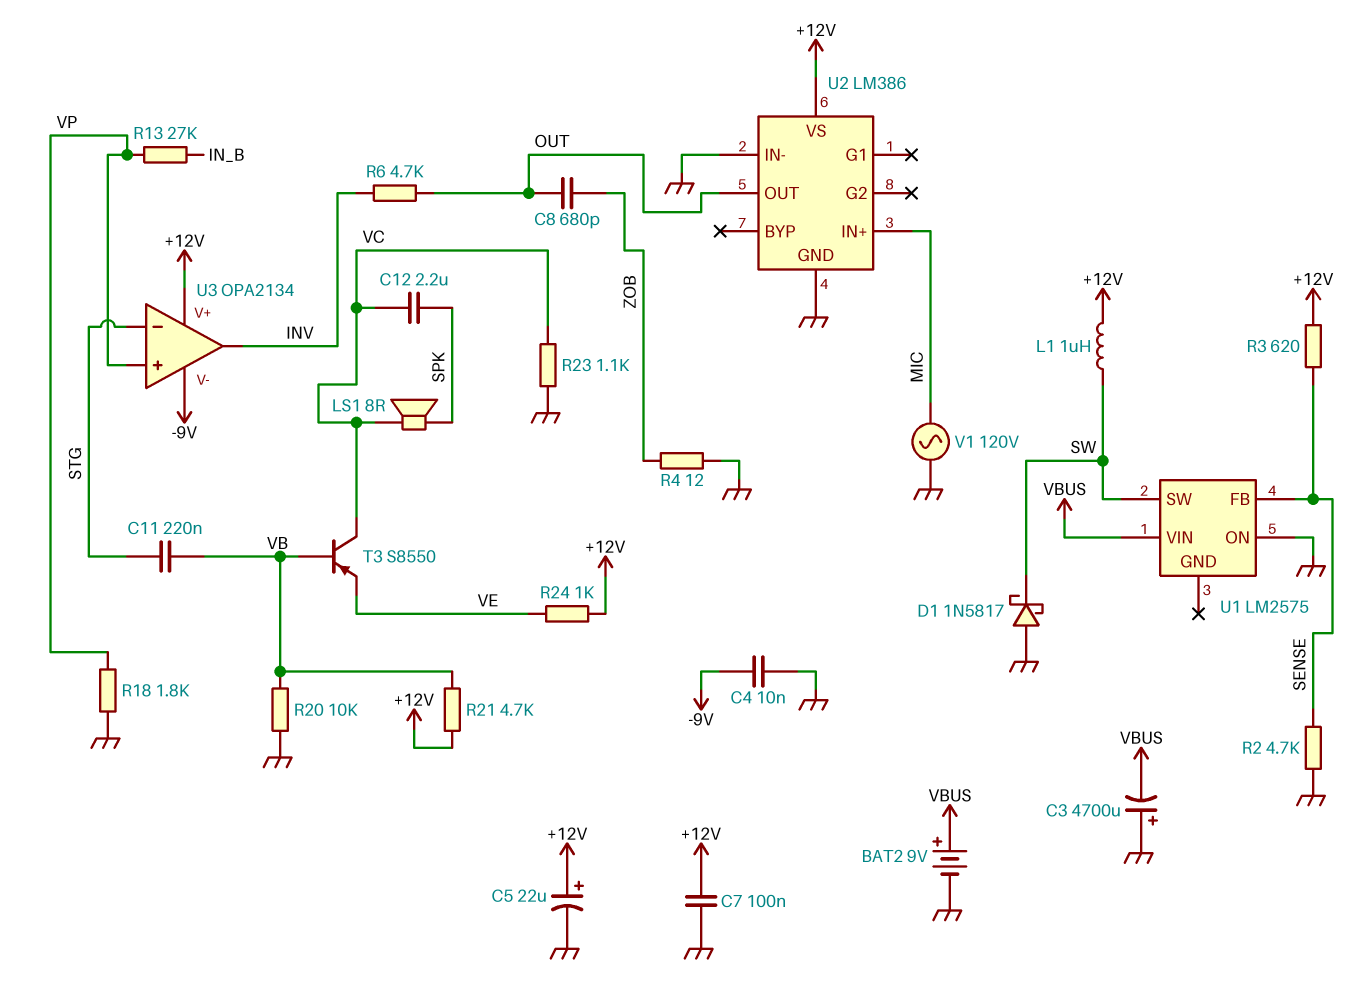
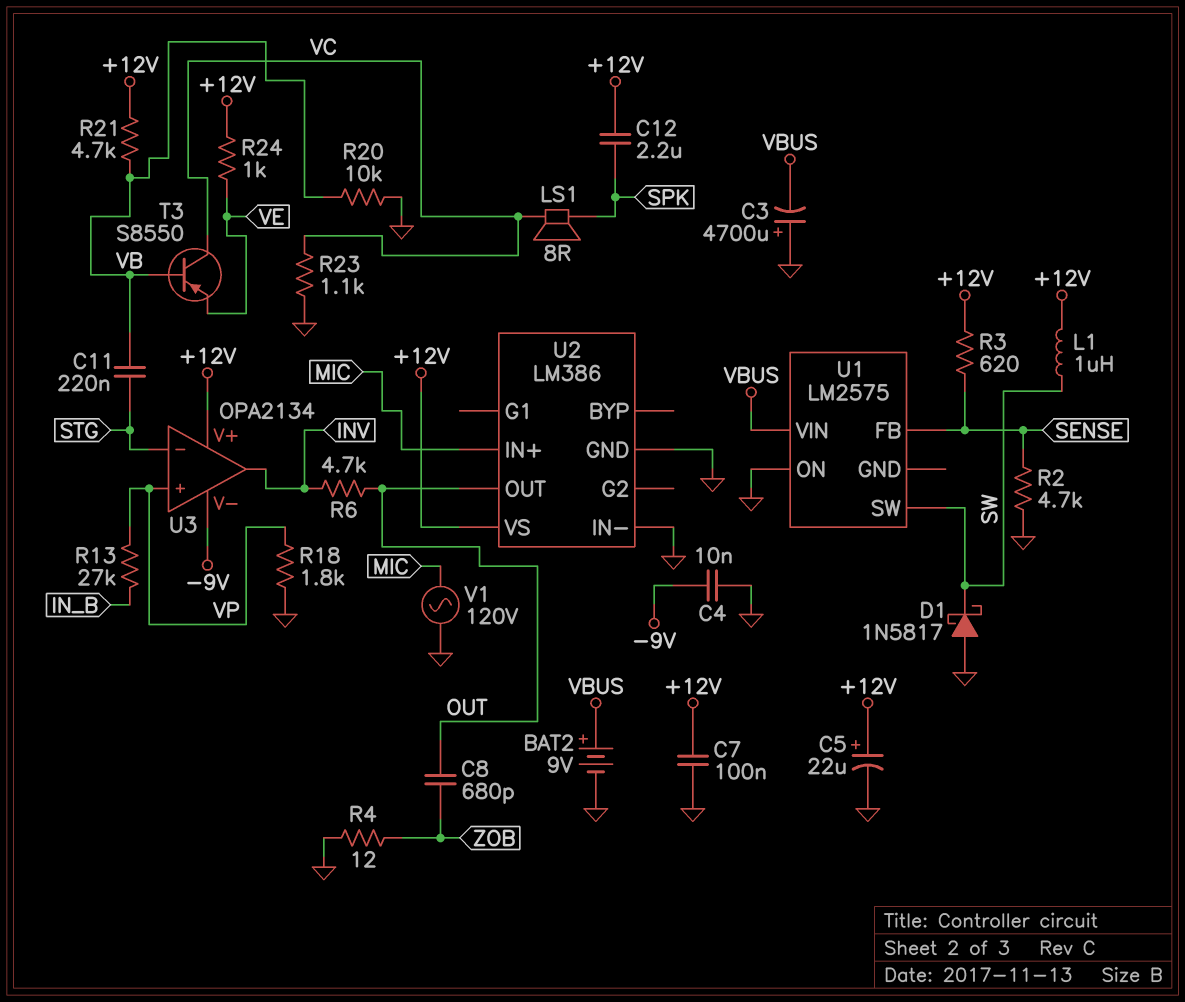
C12: 2.2uF (SPK, VC) -> 2.2uF (+12V, SPK)

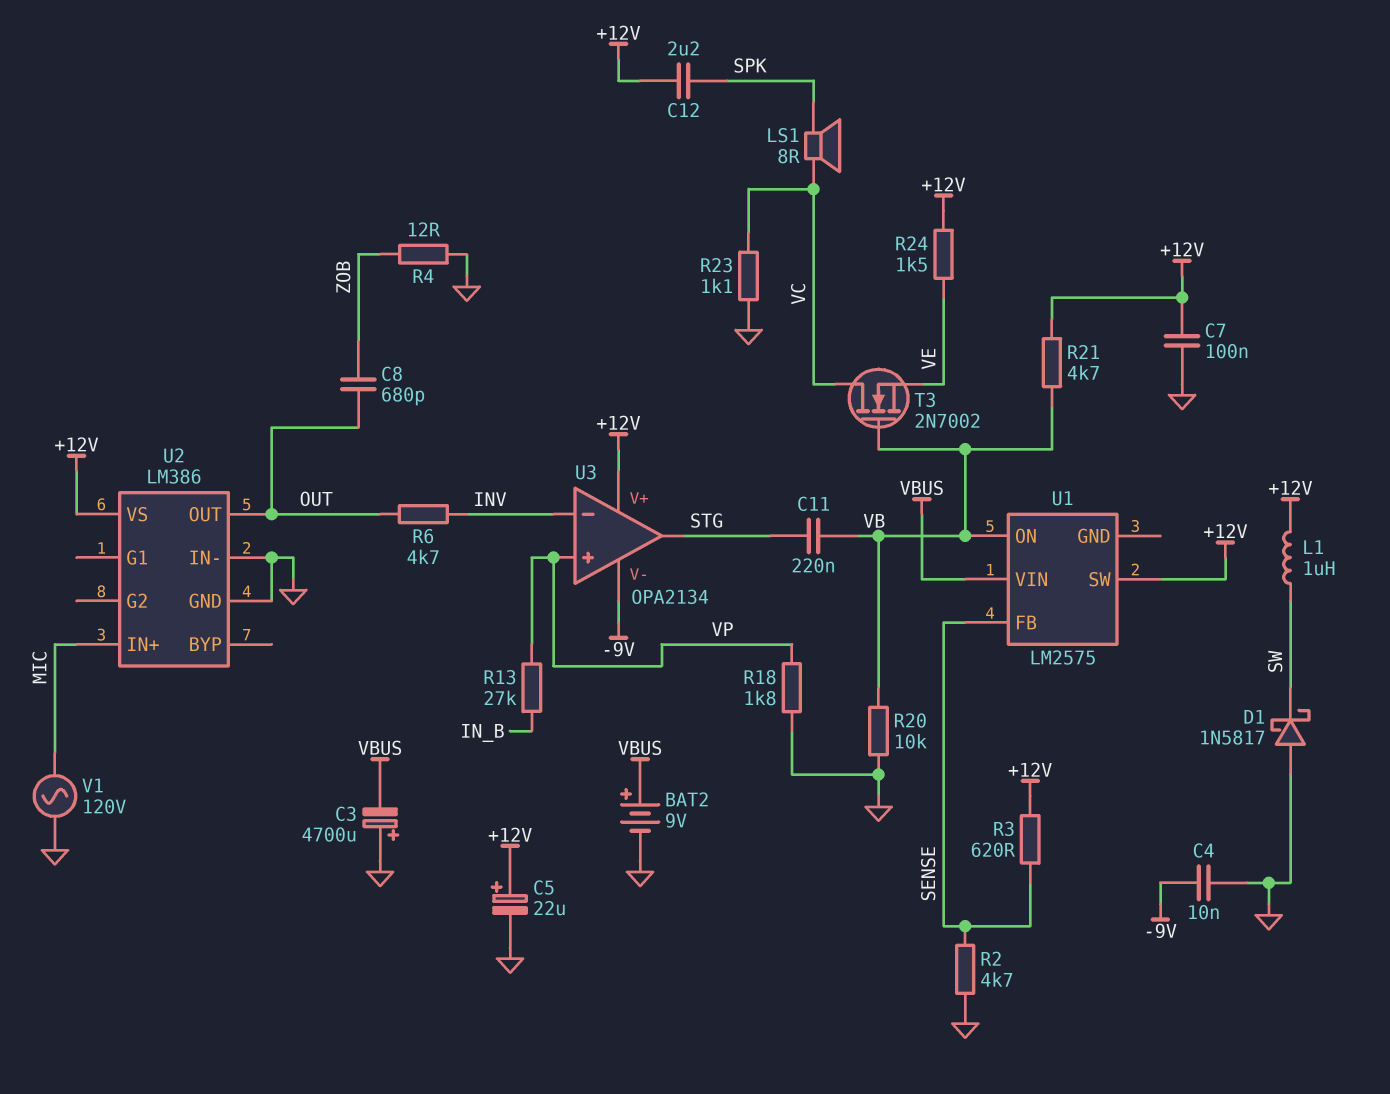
R24: 1k (+12V, VE) -> 1.5k (+12V, VE)
T3: PNP S8550 (B VB, C VC, E VE) -> NMOS 2N7002 (G VB, D VC, S VE)
U1 pin ON: GND -> VB
U1 pin SW: SW -> +12V
U3 pin in-: STG -> INV
U3 pin out: INV -> STG

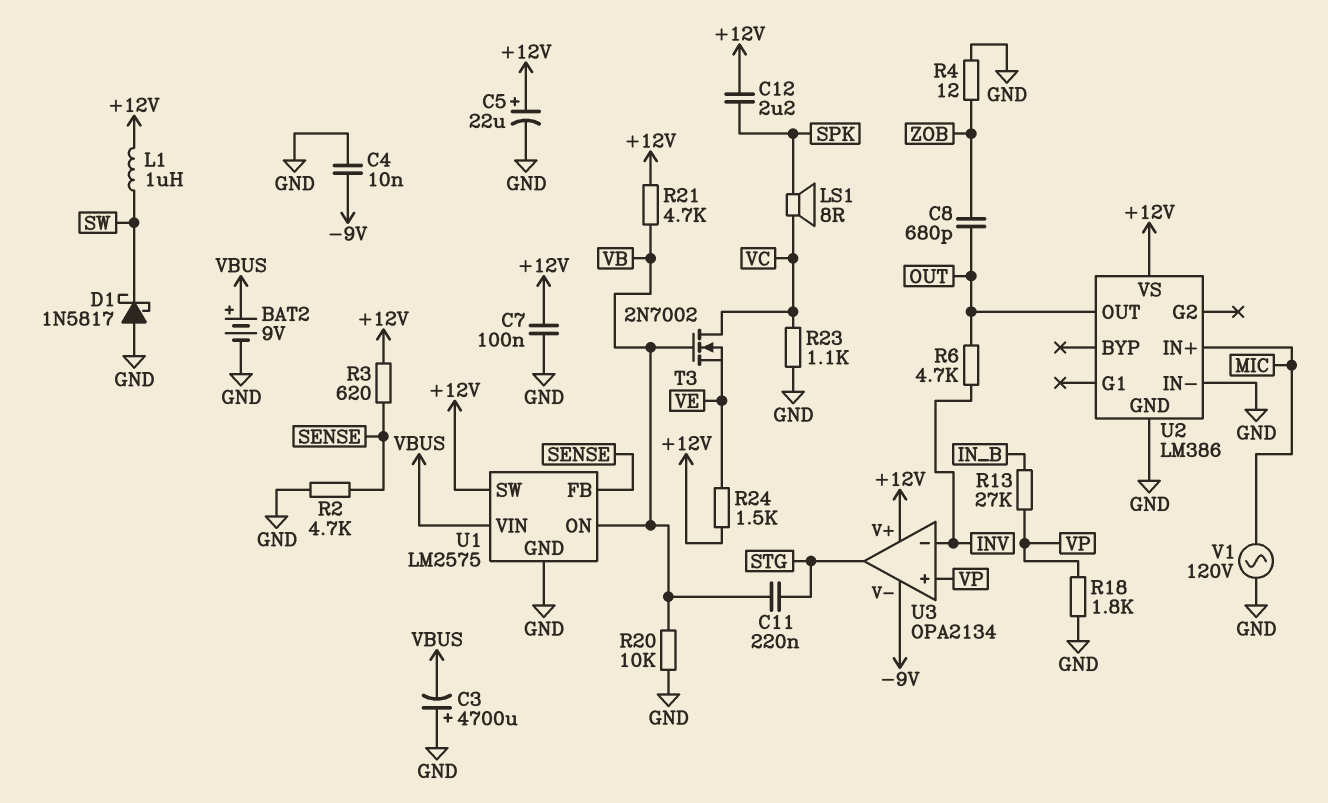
U1 pin GND: none -> GND

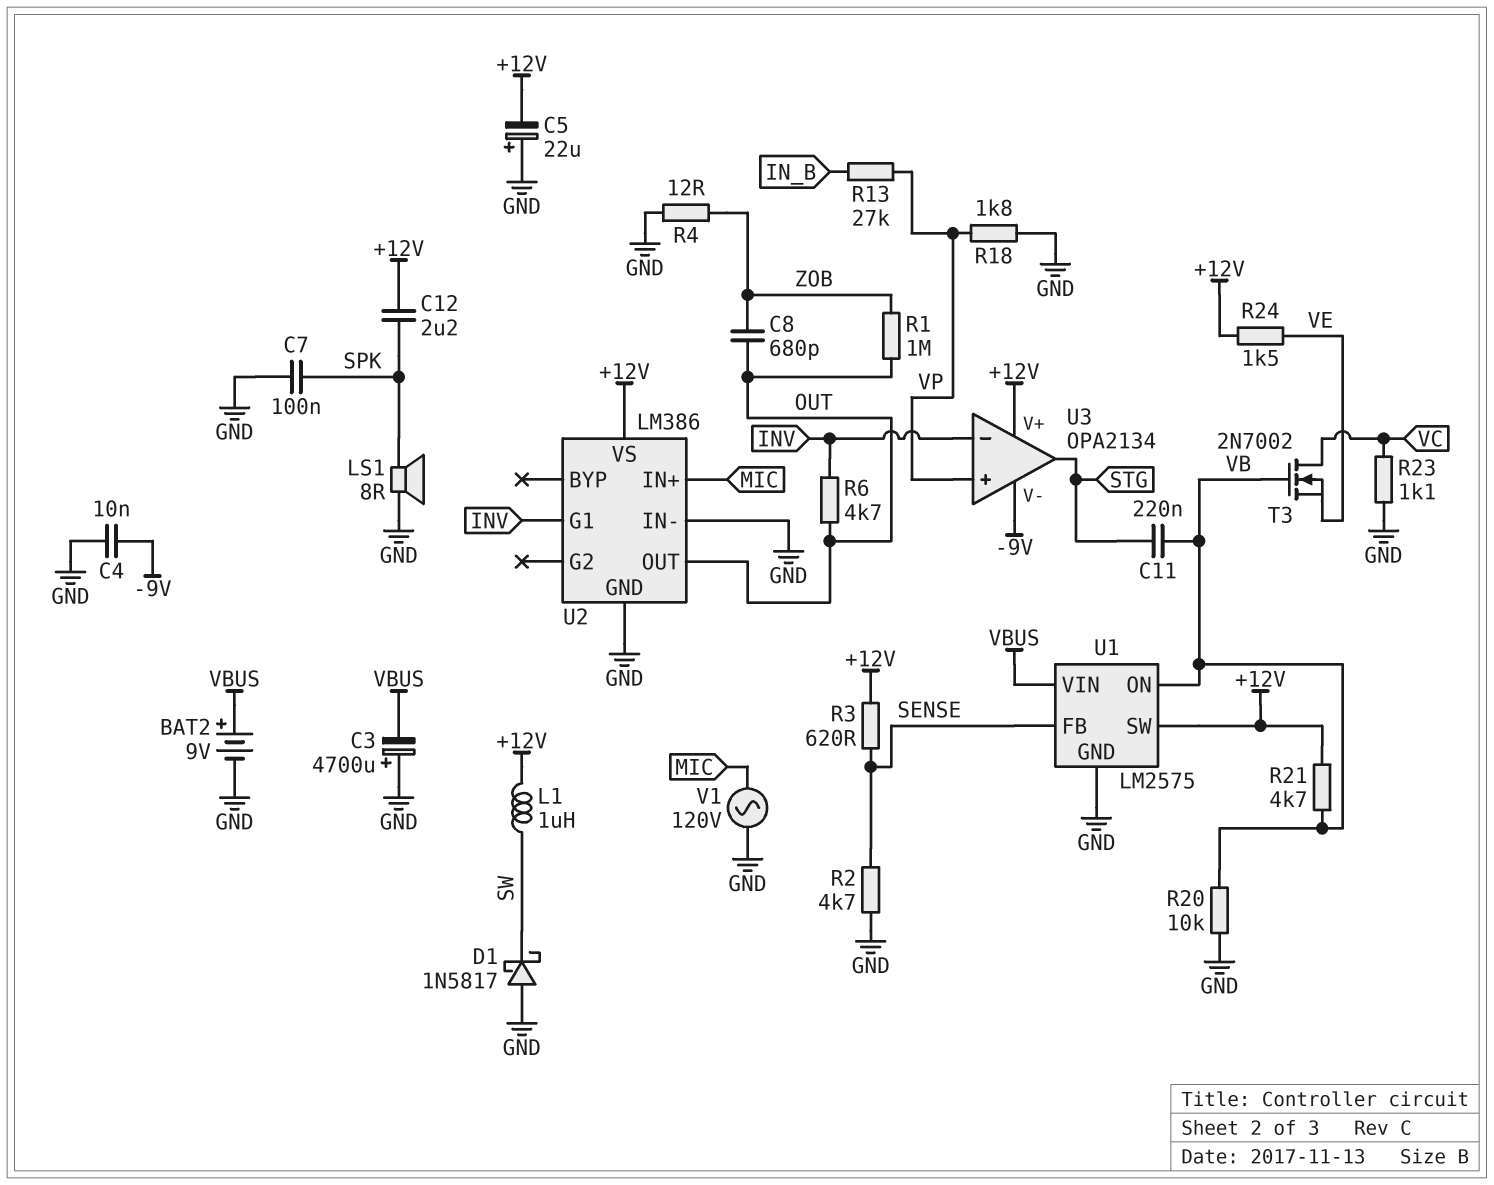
C5: 22uF (plus +12V, minus GND) -> 22uF (plus GND, minus +12V)
C7: 100nF (+12V, GND) -> 100nF (GND, SPK)
LS1: speaker 8R (SPK, VC) -> speaker 8R (GND, SPK)
R1: none -> 1M (OUT, ZOB)
U2 pin G1: none -> INV

